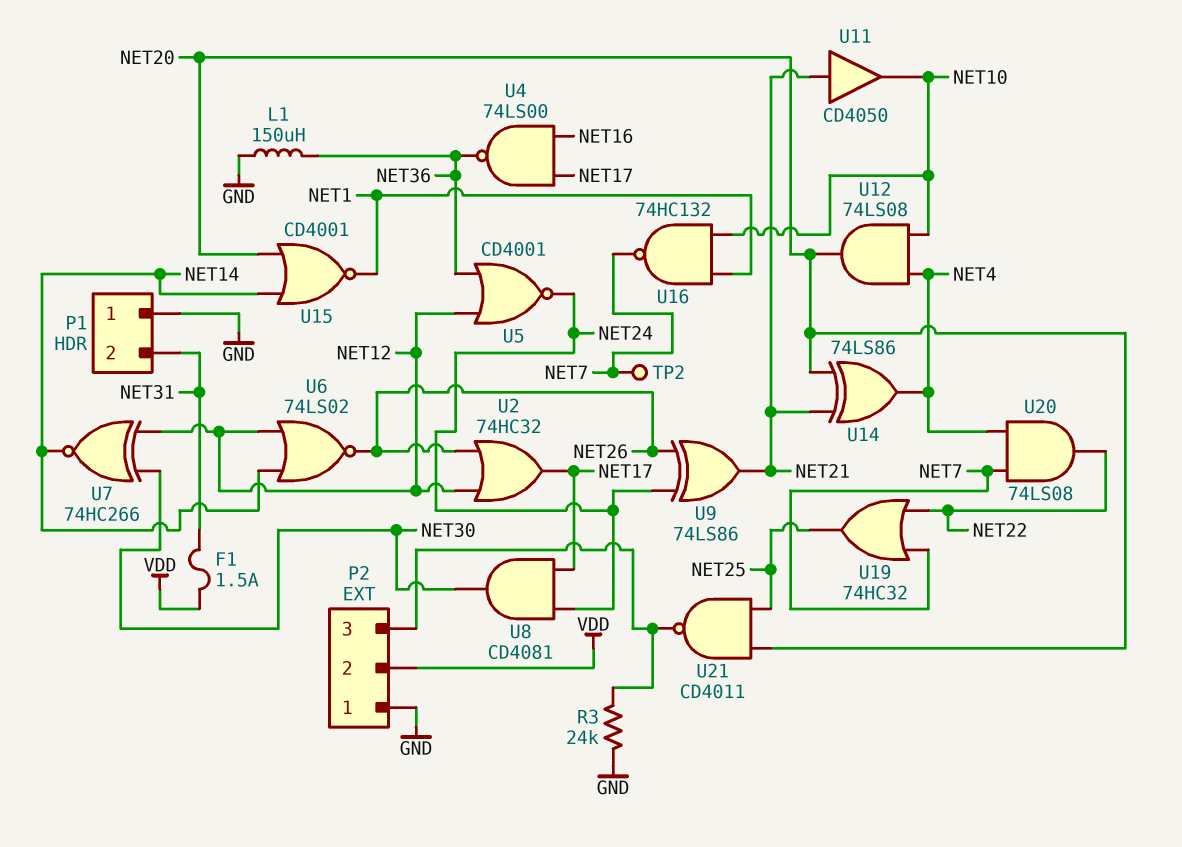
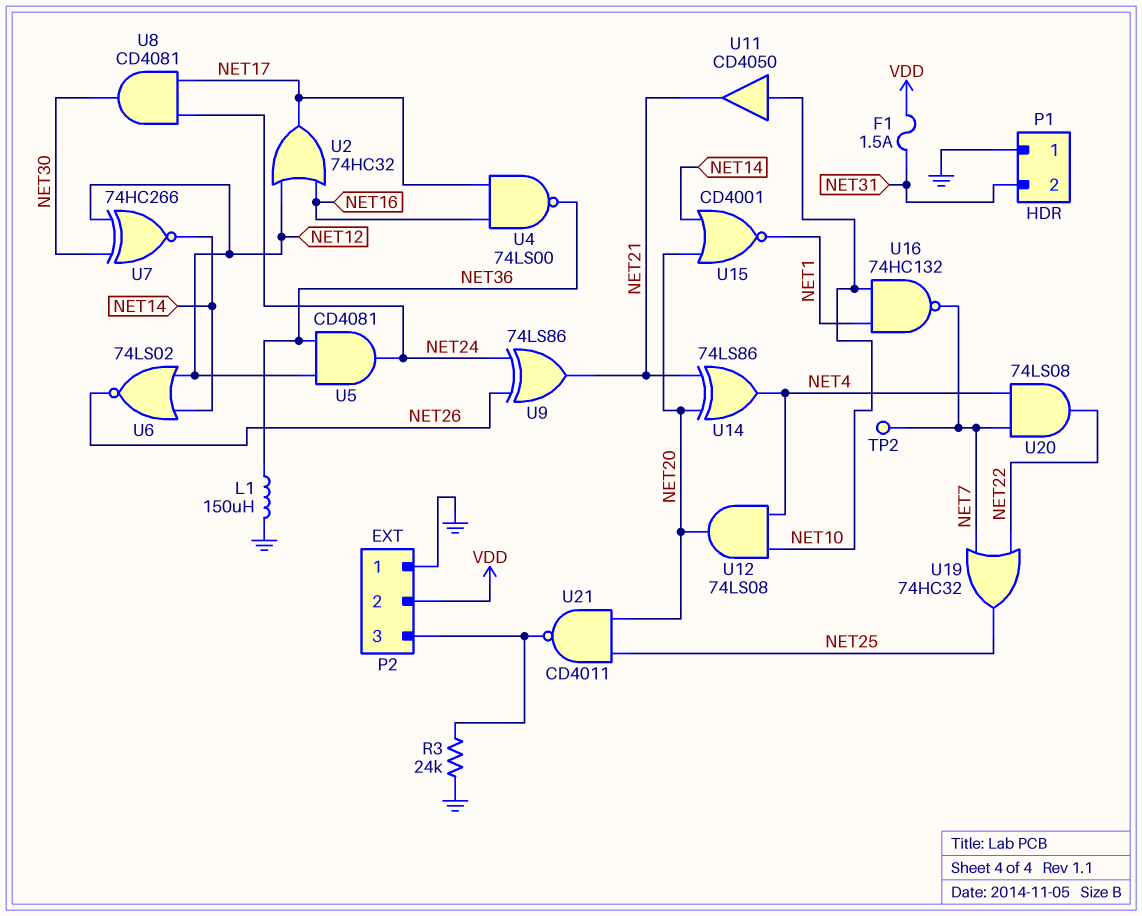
U2: OR 74HC32 (in NET12, in NET26, out NET17) -> OR 74HC32 (in NET12, in NET16, out NET17)
U5: NOR CD4001 (in NET12, in NET36, out NET24) -> AND CD4081 (in NET12, in NET36, out NET24)
U11: buffer CD4050 (in NET21, out NET10) -> buffer CD4050 (in NET10, out NET21)

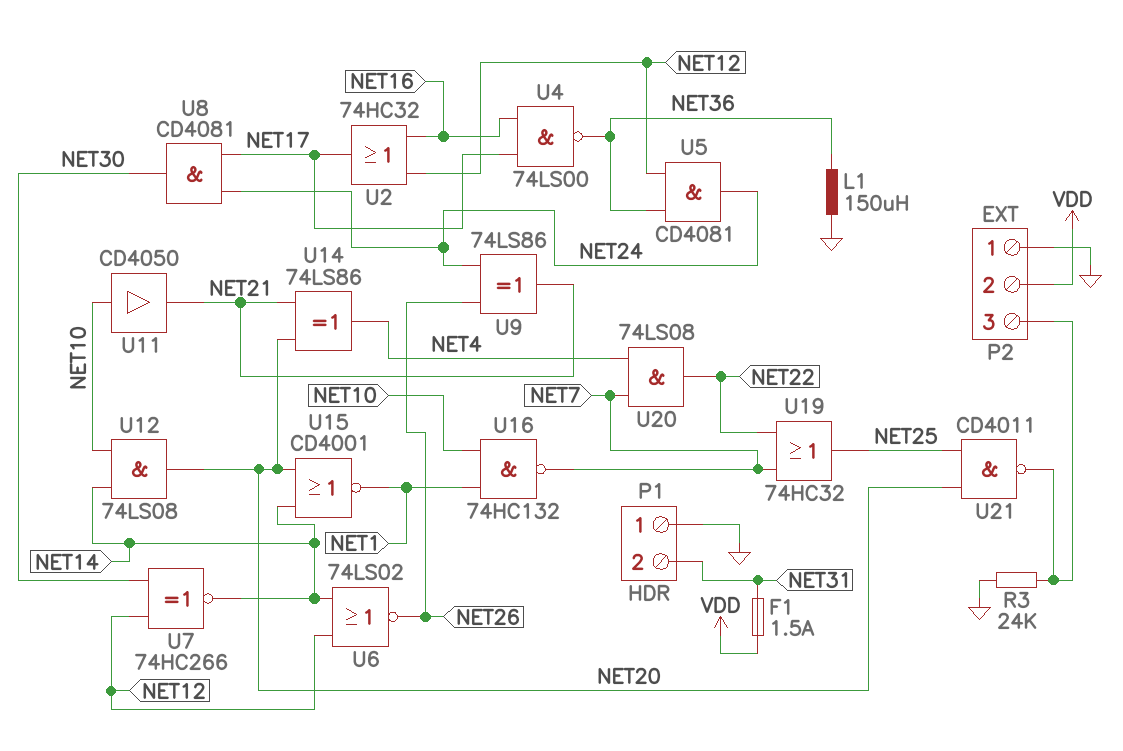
TP2: test point (NET7) -> none
U12: AND 74LS08 (in NET4, in NET10, out NET20) -> AND 74LS08 (in NET10, in NET14, out NET20)

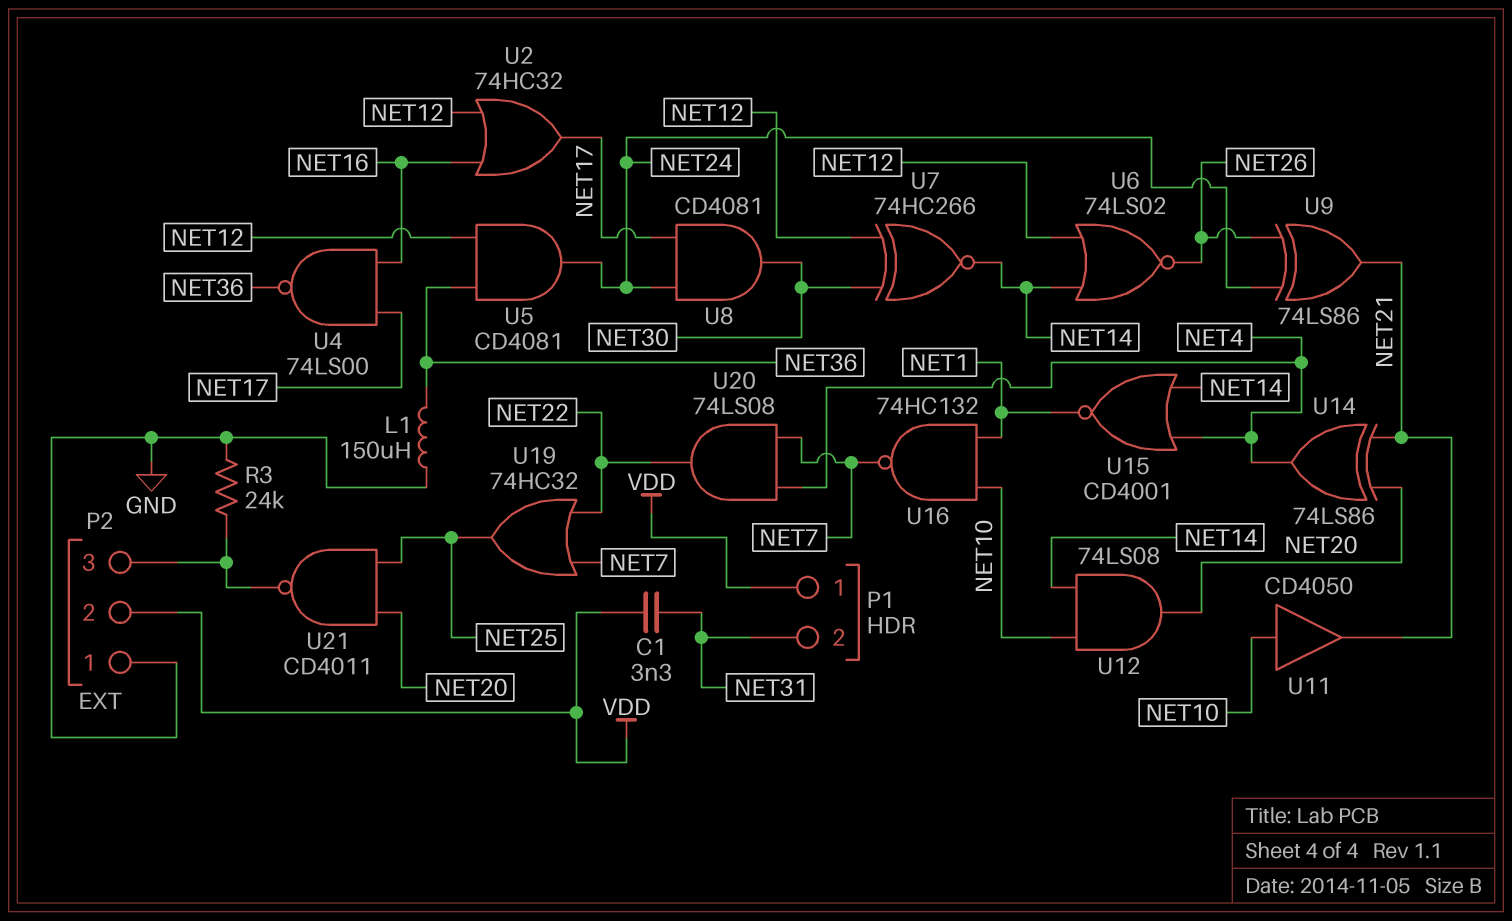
C1: none -> 3.3nF (NET31, VDD)
F1: 1.5A (NET31, VDD) -> none
P1 pin 1: GND -> VDD
U15: NOR CD4001 (in NET14, in NET20, out NET1) -> NOR CD4001 (in NET4, in NET14, out NET1)

